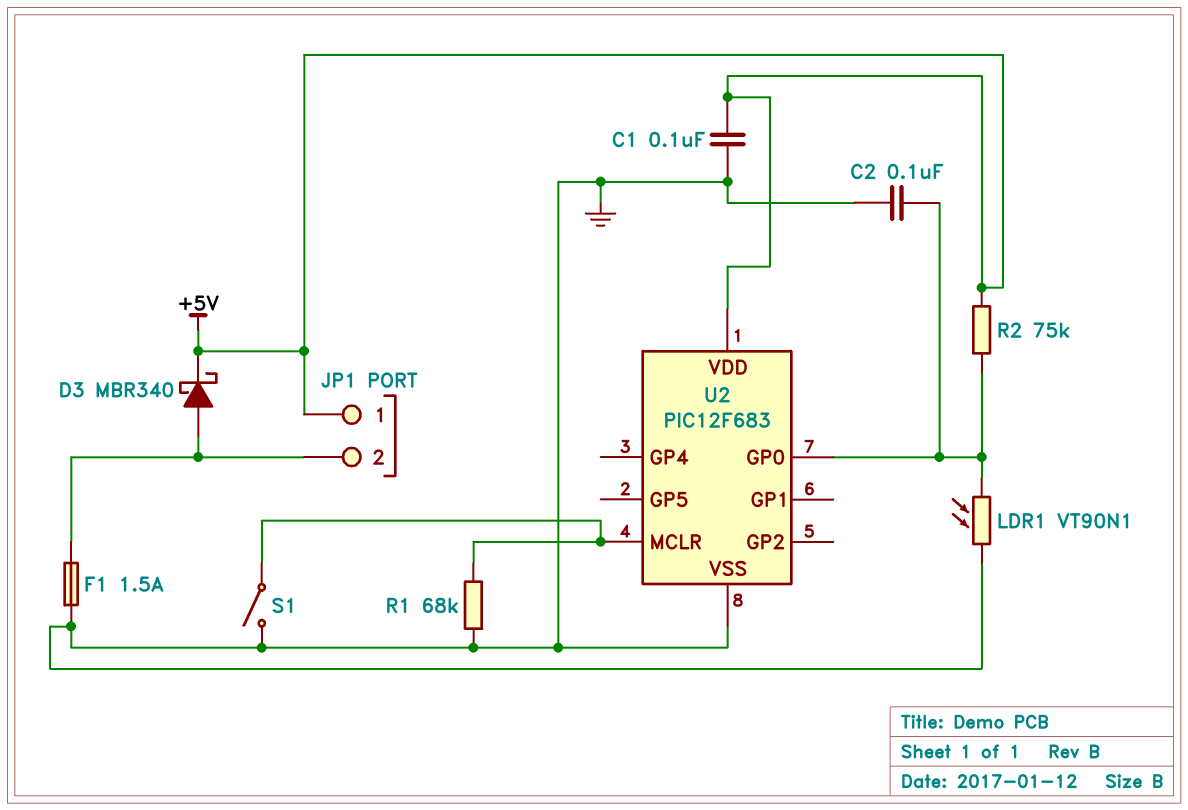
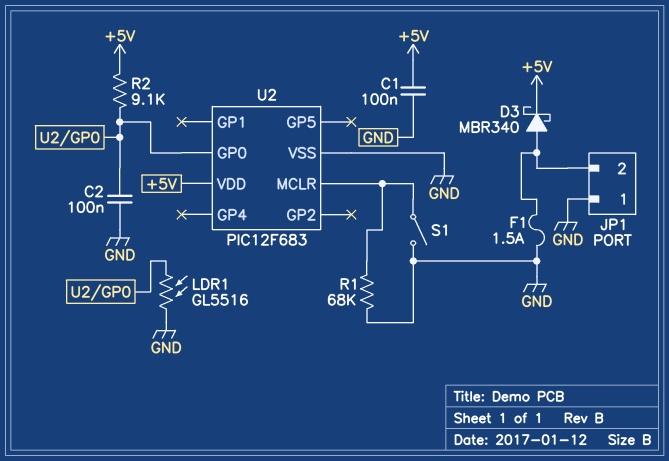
JP1 pin 1: +5V -> GND
LDR1: VT90N1 (GND, U2/GP0) -> GL5516 (GND, U2/GP0)
R2: 75k (+5V, U2/GP0) -> 9.1k (+5V, U2/GP0)

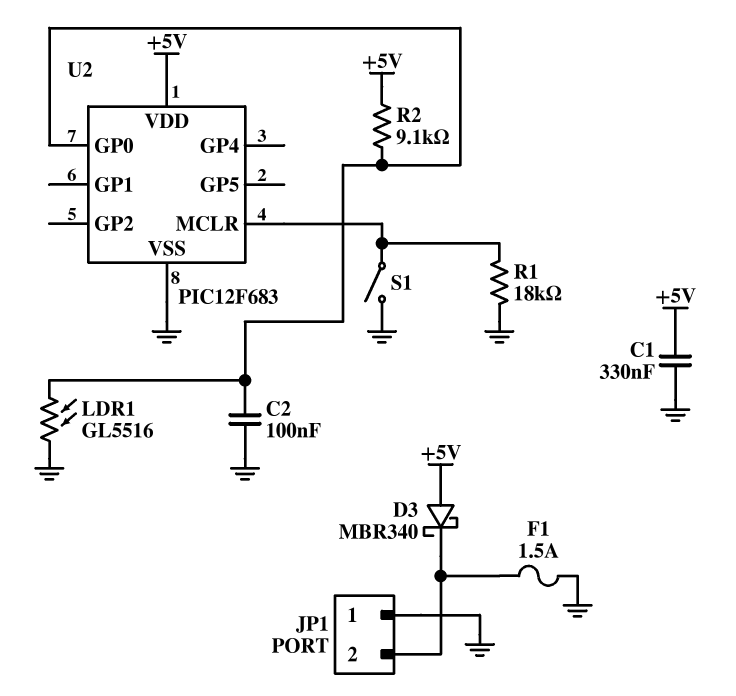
C1: 100nF (+5V, GND) -> 330nF (+5V, GND)
D3: schottky MBR340 (A JP1/2, K +5V) -> schottky MBR340 (A +5V, K JP1/2)
R1: 68k (GND, U2/MCLR) -> 18k (GND, U2/MCLR)

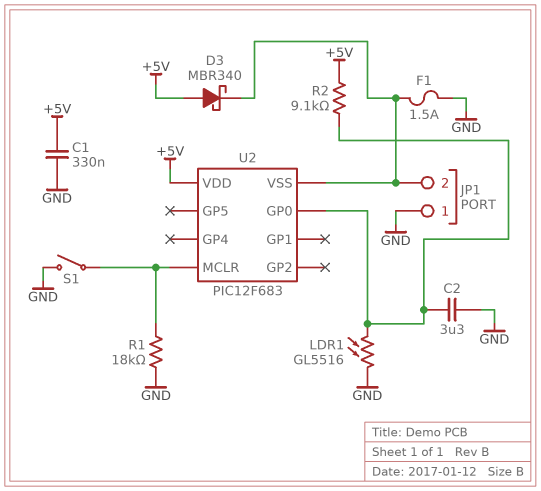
C2: 100nF (GND, U2/GP0) -> 3.3uF (GND, U2/GP0)
U2 pin VSS: GND -> JP1/2

